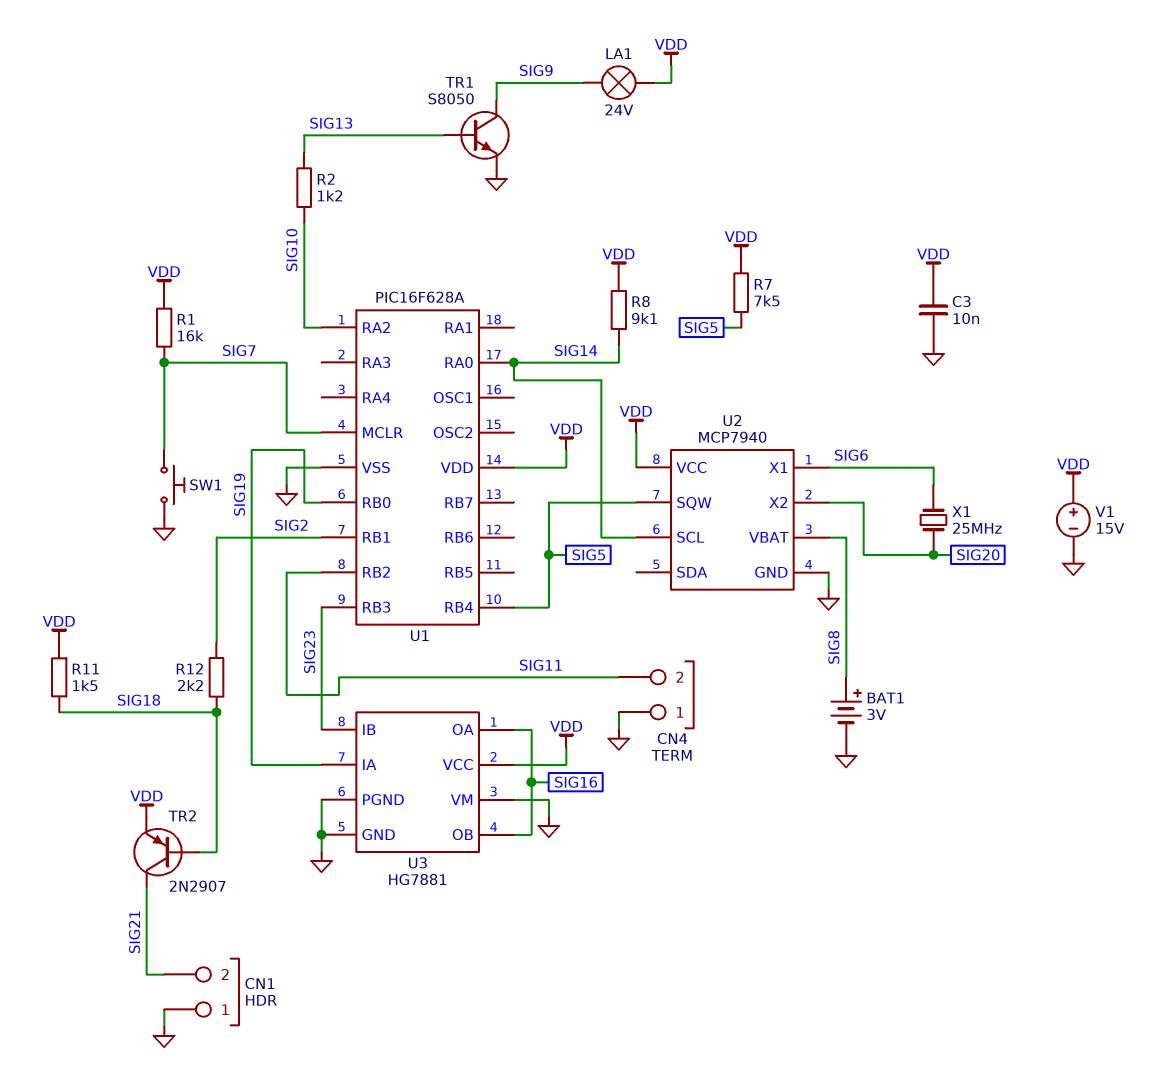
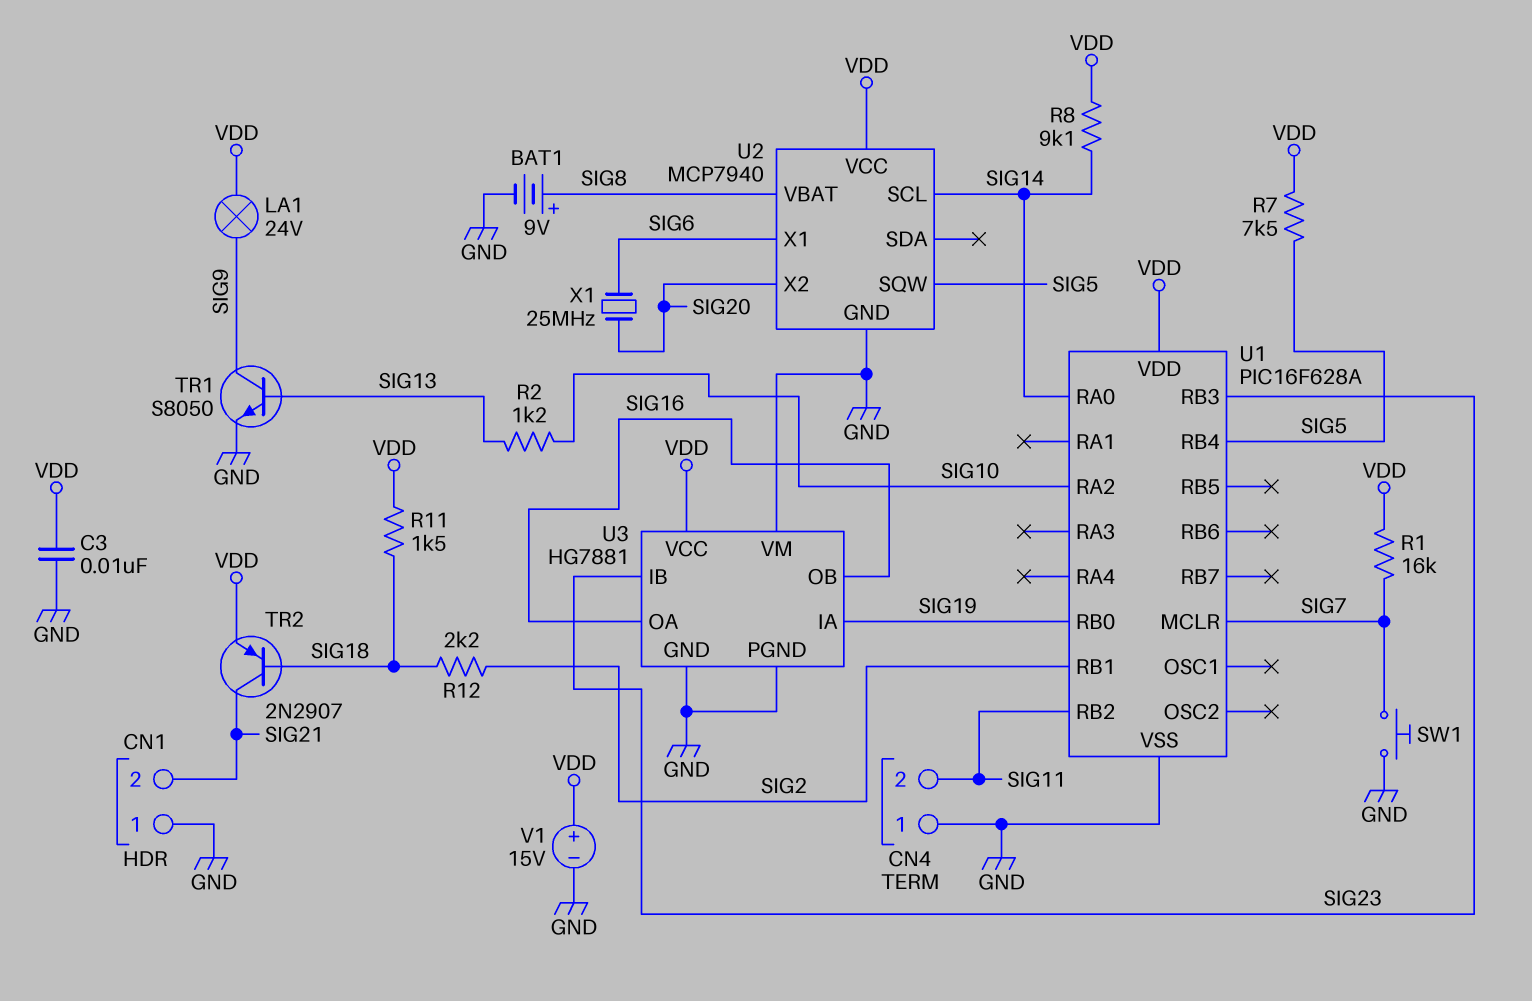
BAT1: 3V (plus SIG8, minus GND) -> 9V (plus SIG8, minus GND)

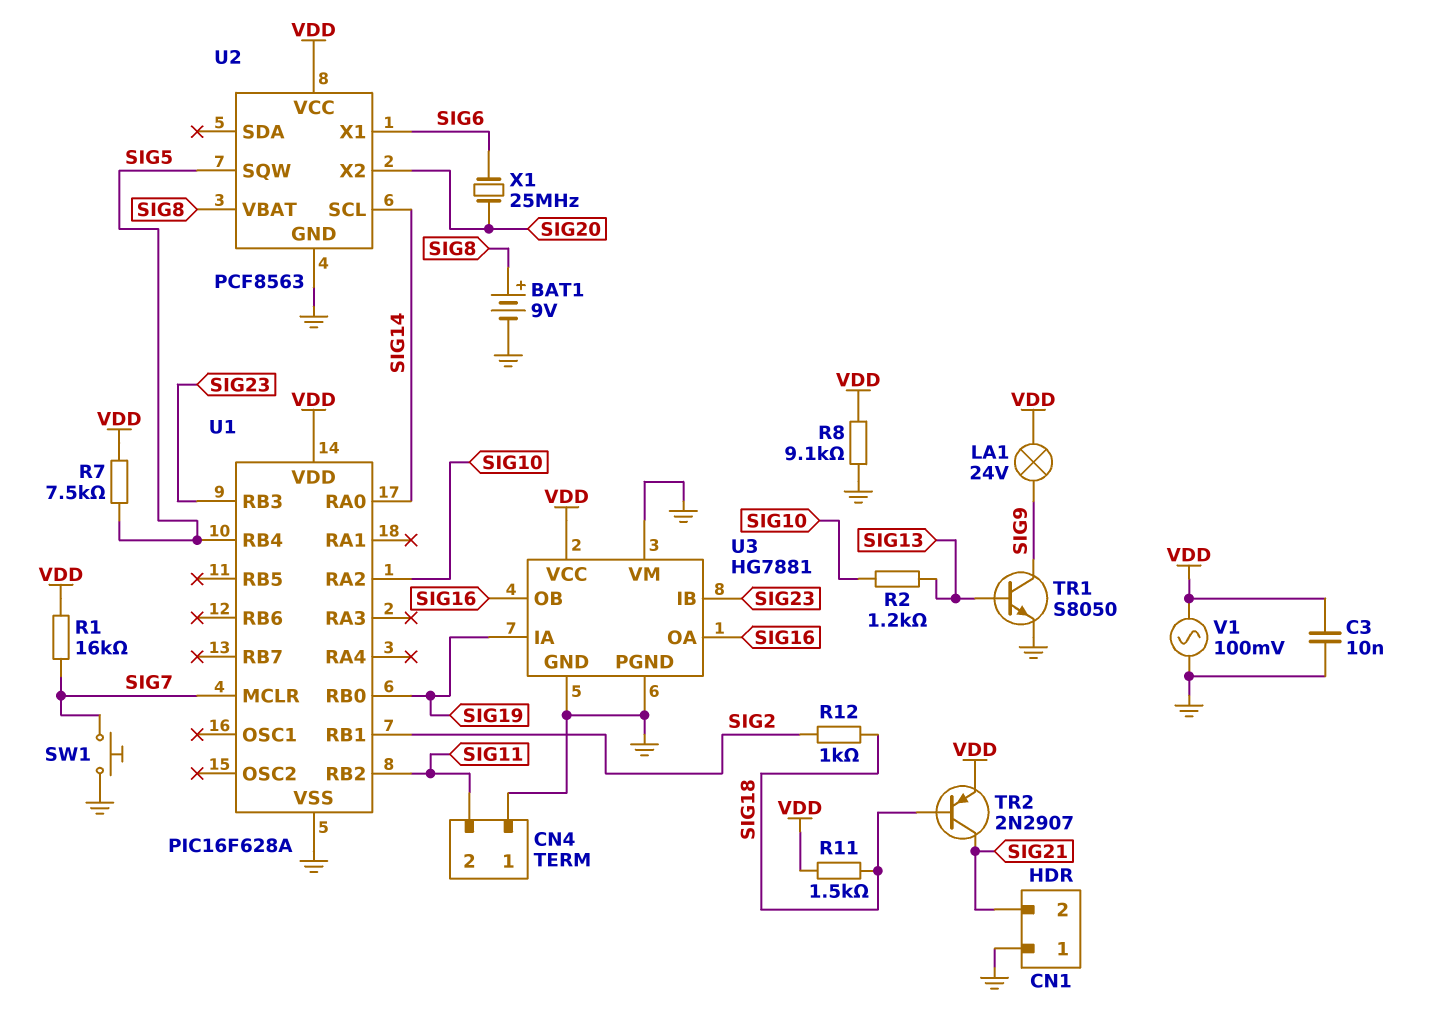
R8: 9.1k (SIG14, VDD) -> 9.1k (GND, VDD)
R12: 2.2k (SIG2, SIG18) -> 1k (SIG2, SIG18)
U2: MCP7940 -> PCF8563
V1: 15V (plus VDD, minus GND) -> AC 100mV (GND, VDD)

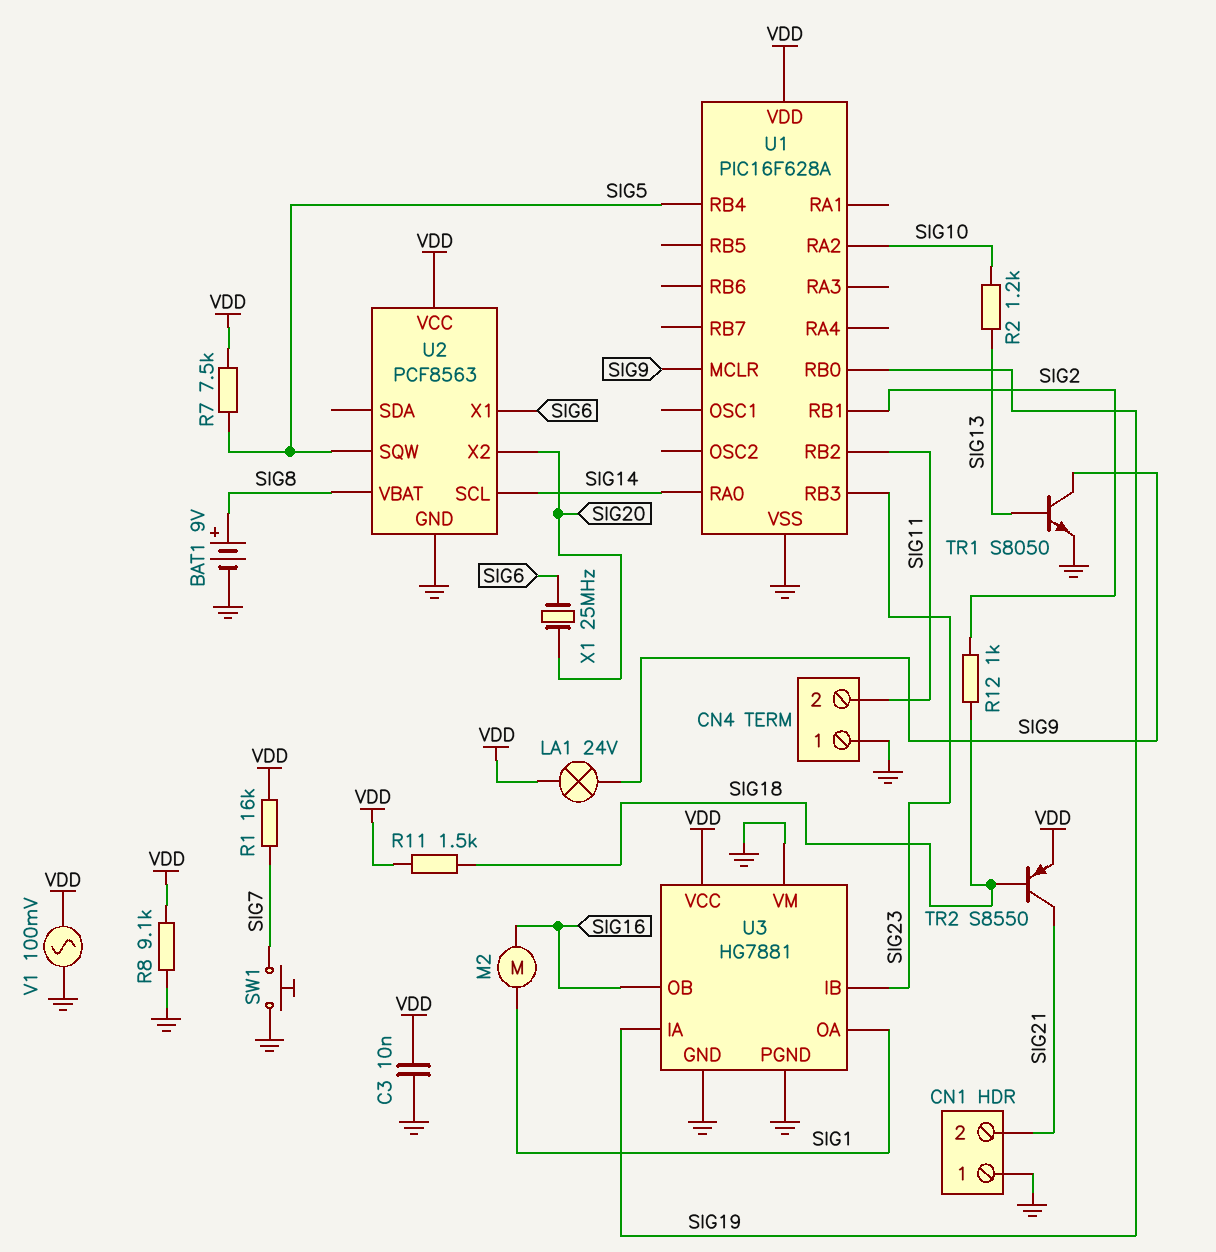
M2: none -> motor (SIG1, SIG16)
TR2: PNP 2N2907 (B SIG18, C SIG21, E VDD) -> PNP S8550 (B SIG18, C SIG21, E VDD)
U1 pin MCLR: SIG7 -> SIG9
U3 pin OA: SIG16 -> SIG1

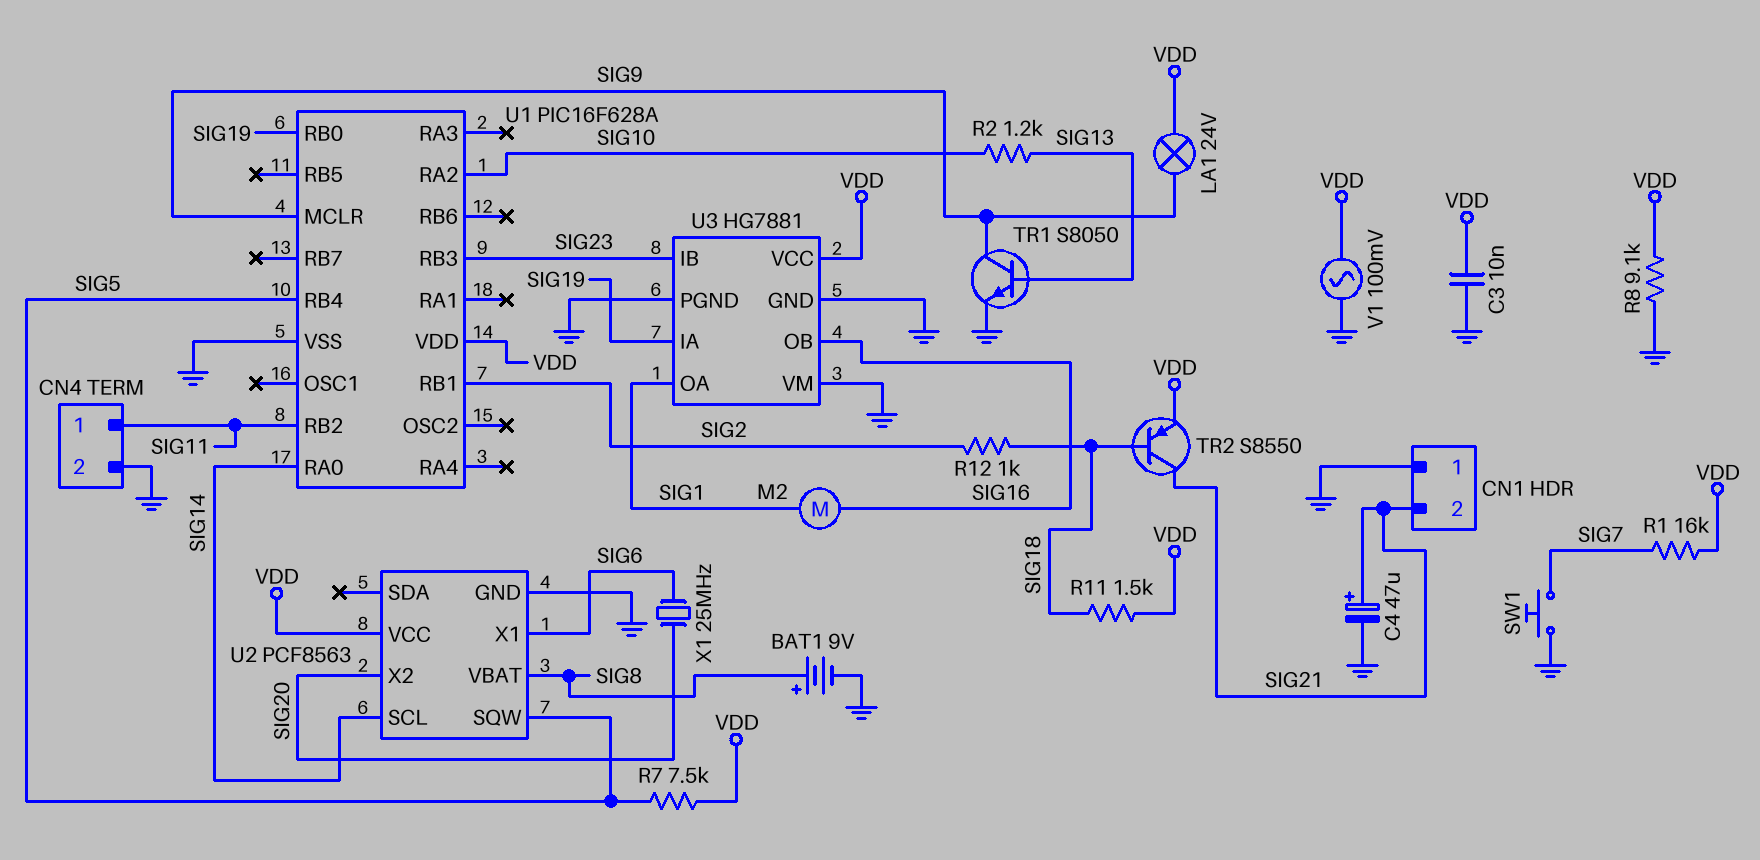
C4: none -> 47uF (plus SIG21, minus GND)
CN4 pin 1: GND -> SIG11
CN4 pin 2: SIG11 -> GND

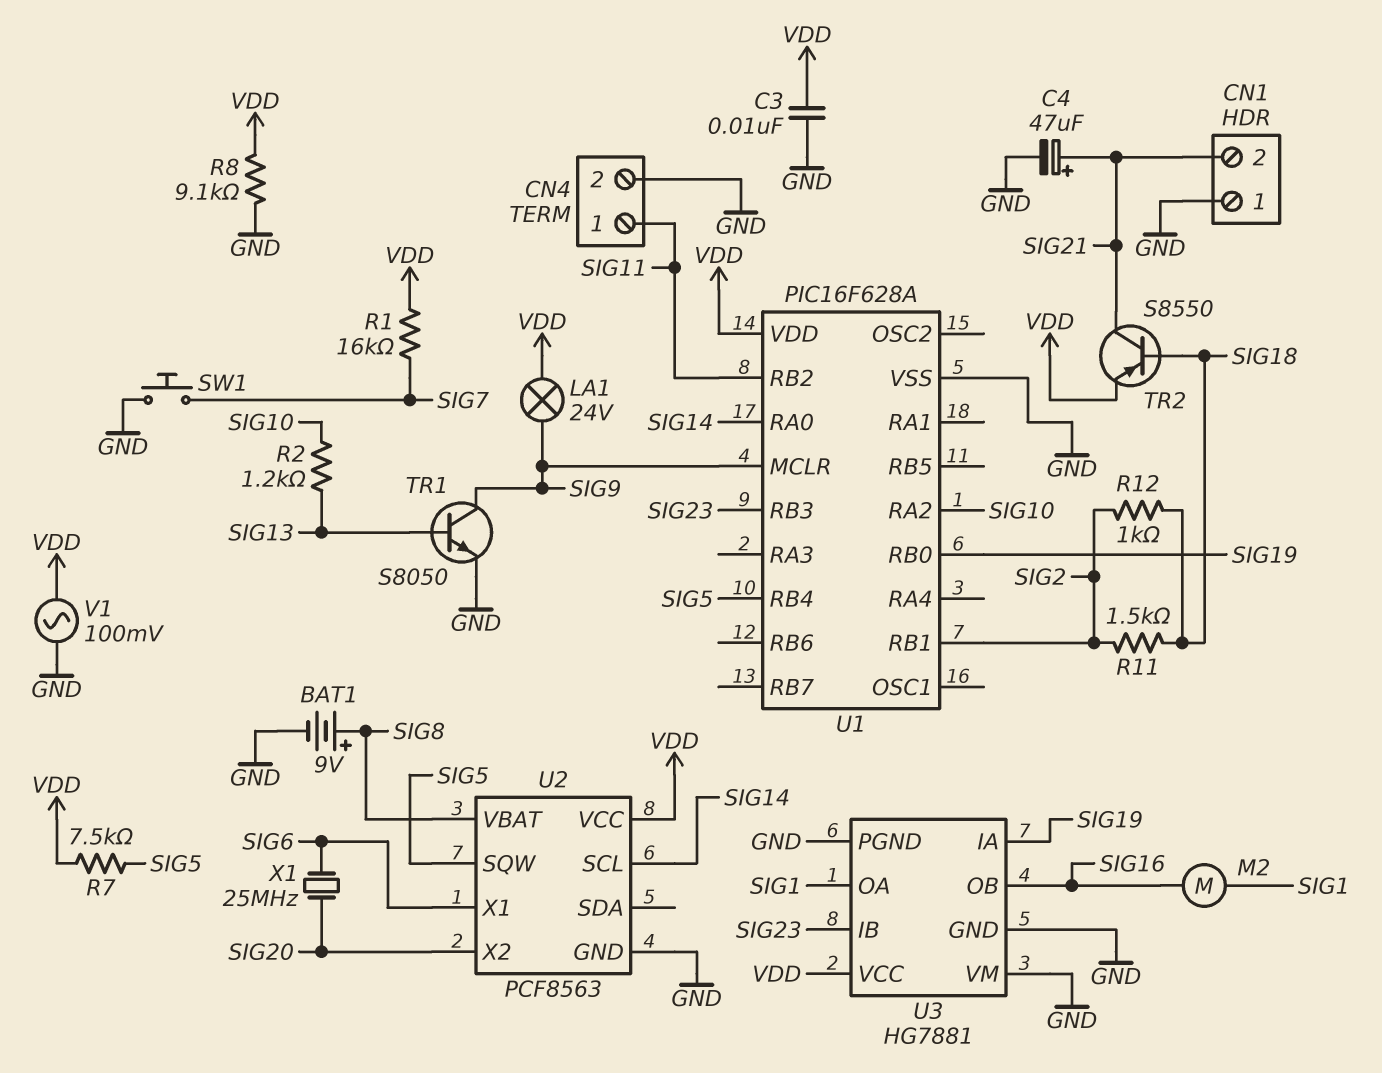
R11: 1.5k (SIG18, VDD) -> 1.5k (SIG2, SIG18)

